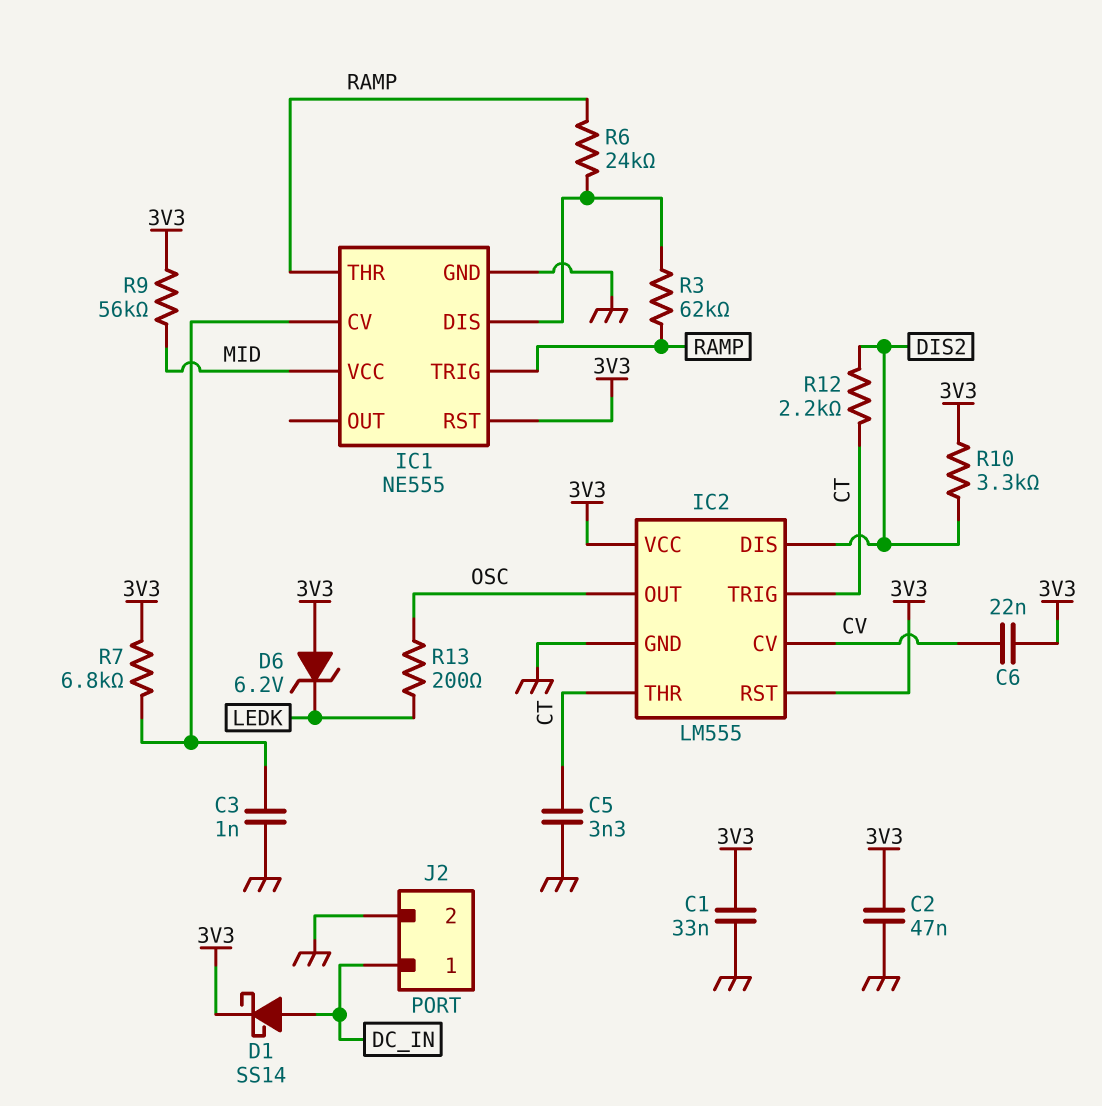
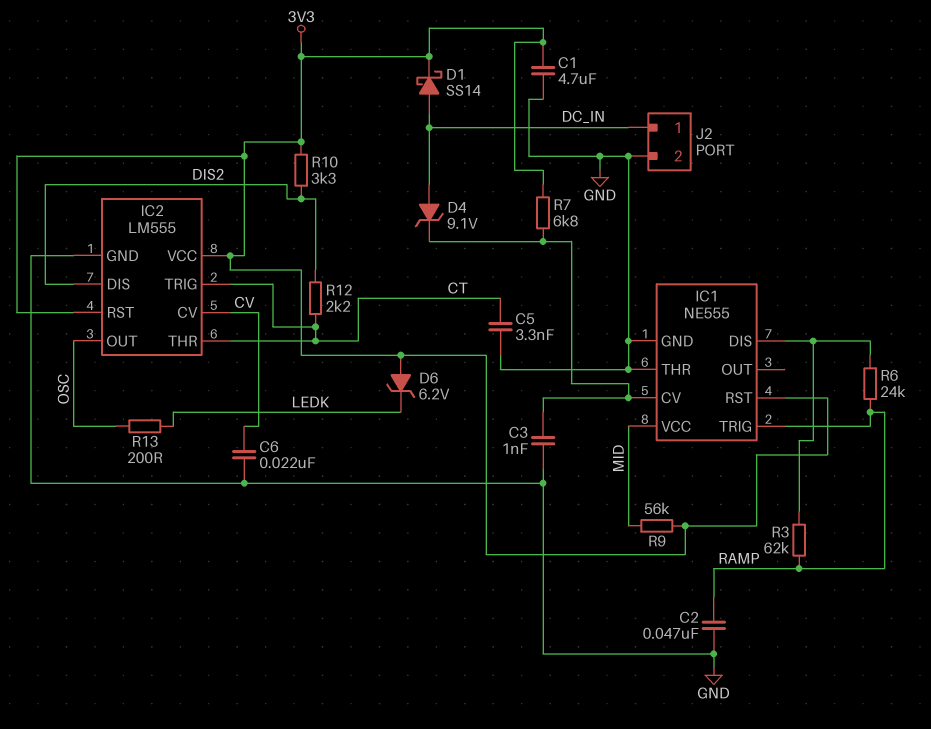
C1: 33nF (3V3, GND) -> 4.7uF (3V3, GND)
C2: 47nF (3V3, GND) -> 47nF (GND, RAMP)
C6: 22nF (3V3, CV) -> 22nF (CV, GND)
D4: none -> zener 9.1V (A DC_IN, K IC1/CV)
IC1 pin THR: RAMP -> GND

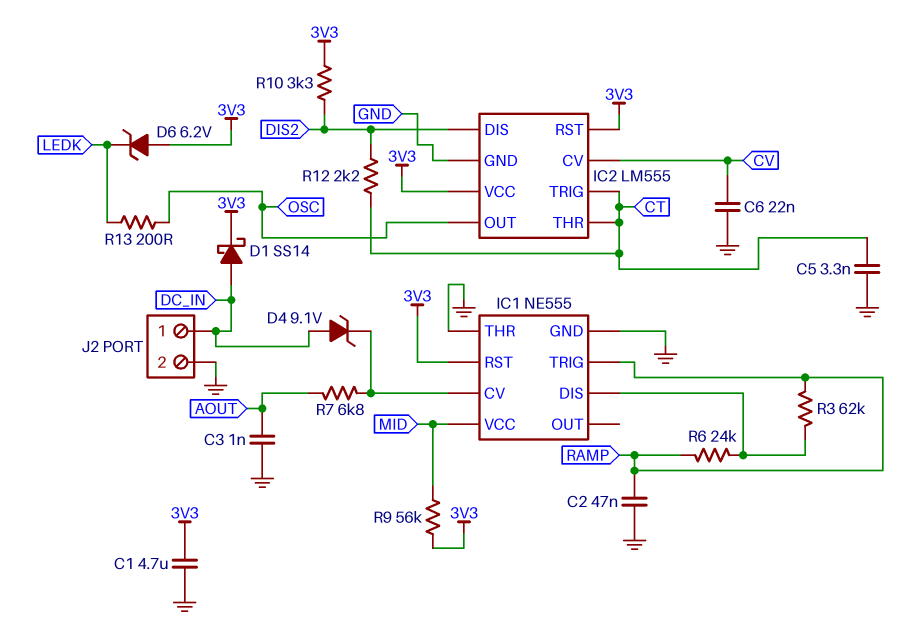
C3: 1nF (GND, IC1/CV) -> 1nF (AOUT, GND)
R7: 6.8k (3V3, IC1/CV) -> 6.8k (AOUT, IC1/CV)

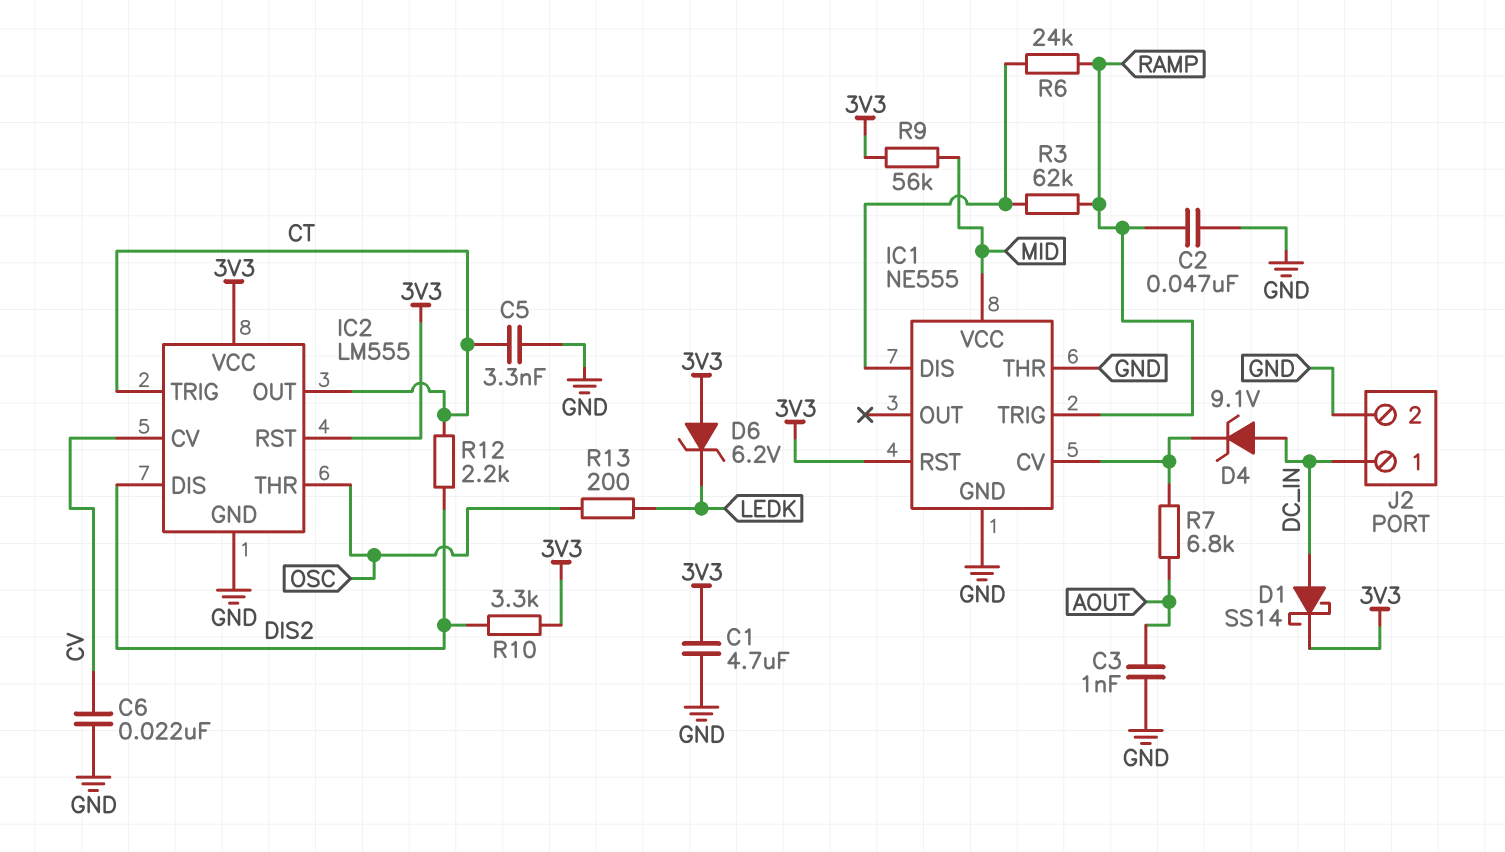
IC2 pin OUT: OSC -> CT
IC2 pin THR: CT -> OSC

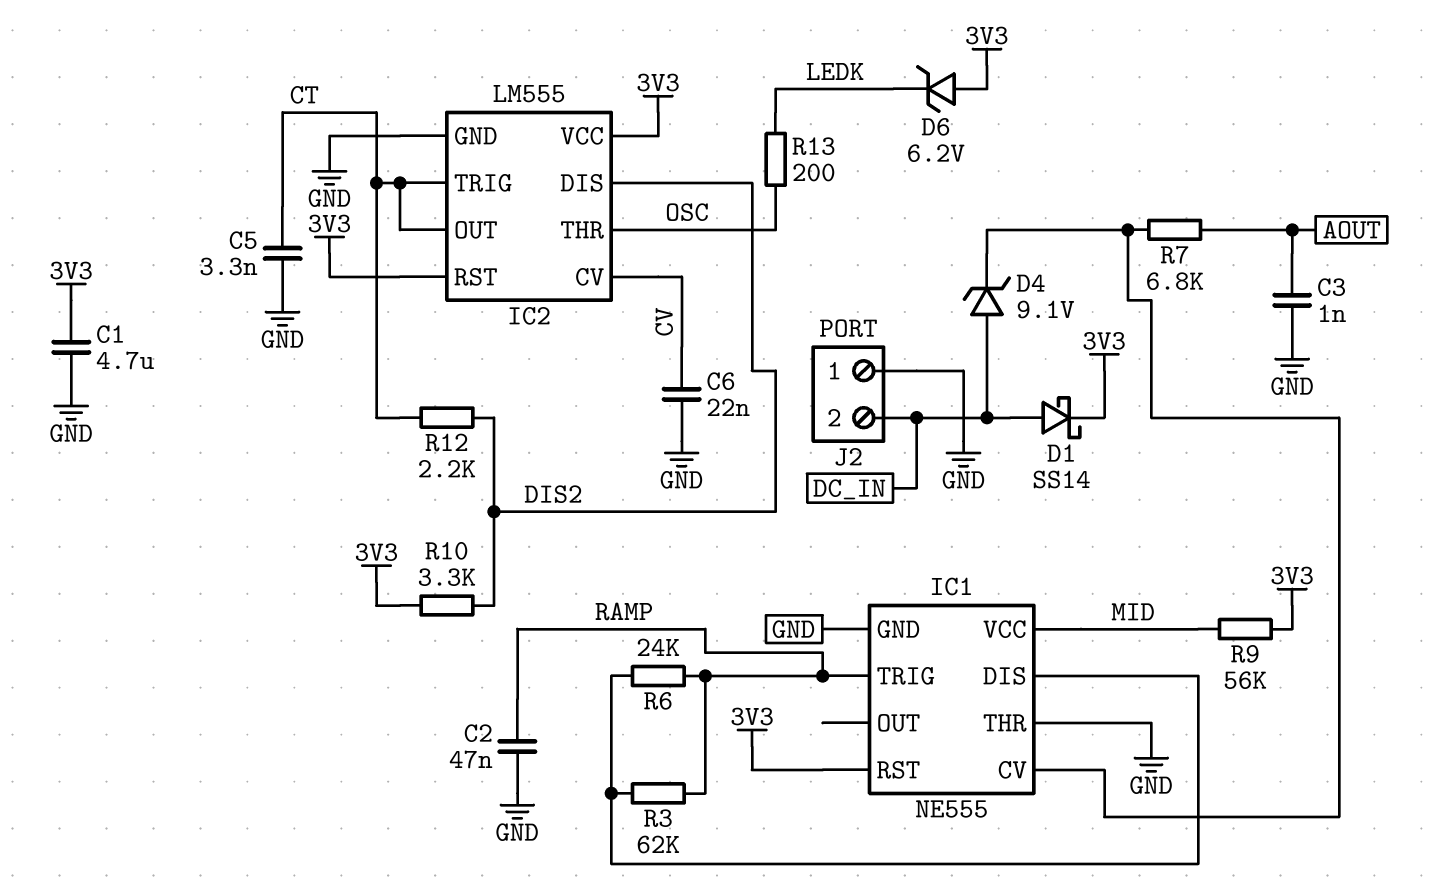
J2 pin 1: DC_IN -> GND
J2 pin 2: GND -> DC_IN

